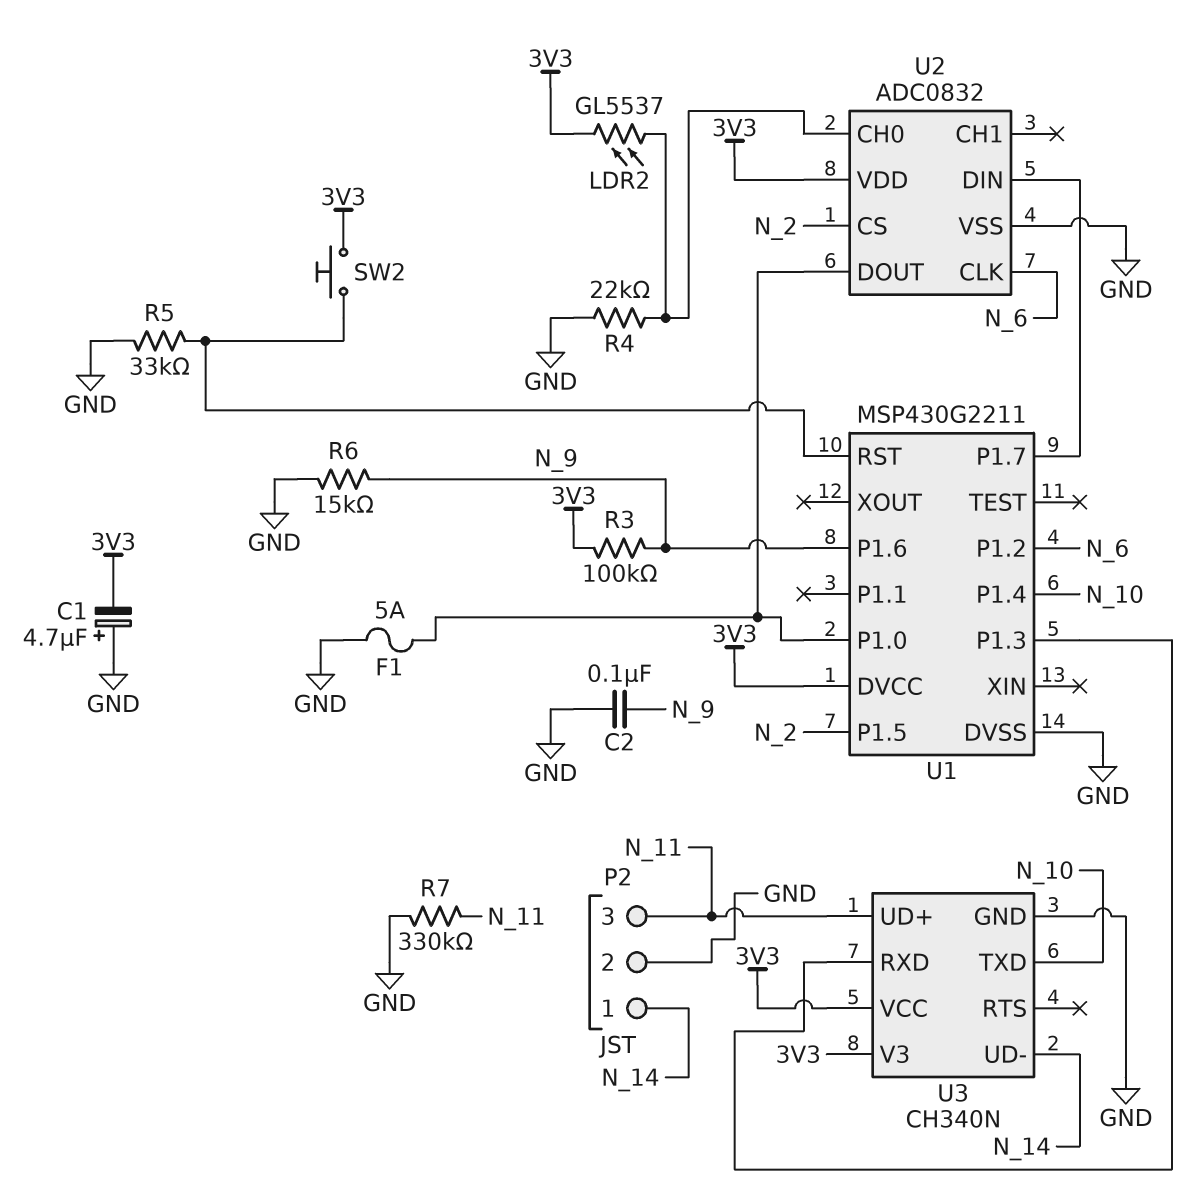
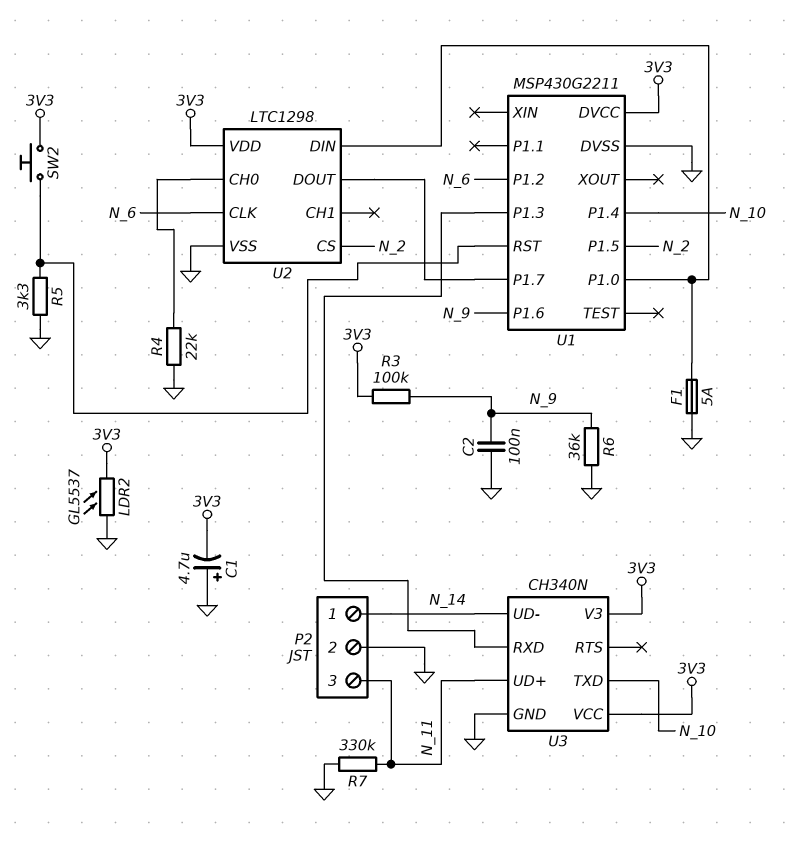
LDR2: GL5537 (3V3, U2/CH0) -> GL5537 (3V3, GND)
R5: 33k (GND, U1/RST) -> 3.3k (GND, U1/RST)
R6: 15k (GND, N_9) -> 36k (GND, N_9)
U2: ADC0832 -> LTC1298
U2 pin DIN: U1/P1.7 -> U1/P1.0
U2 pin DOUT: U1/P1.0 -> U1/P1.7

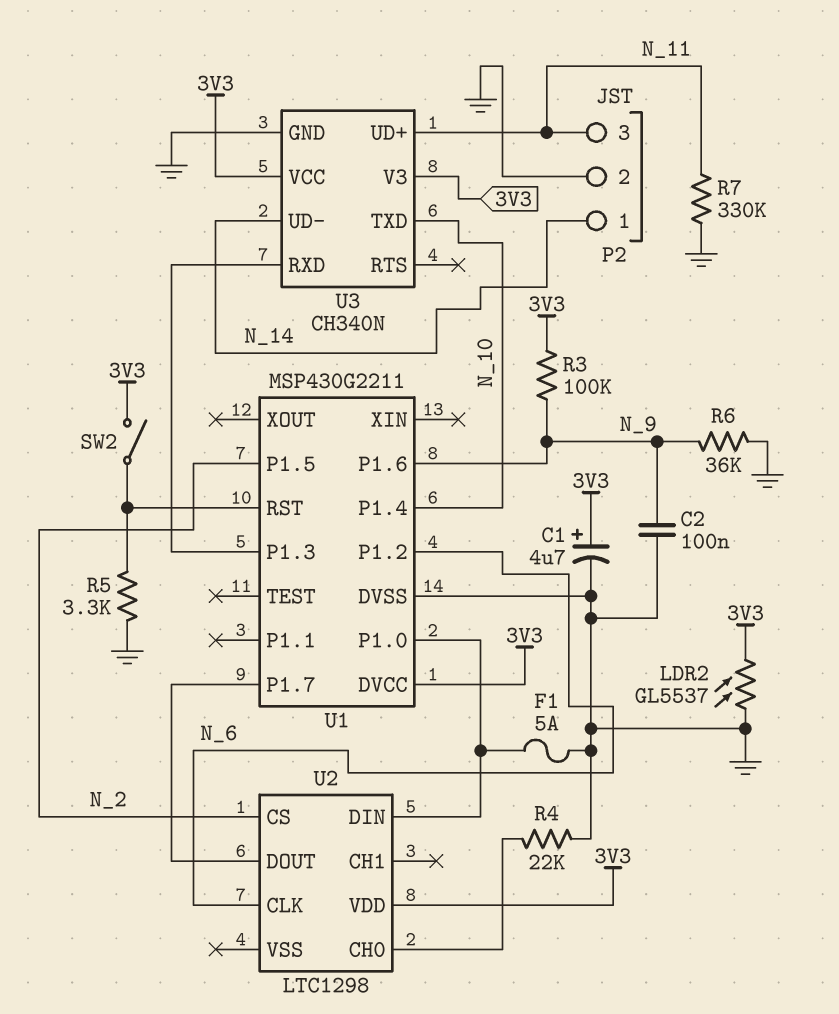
C1: 4.7uF (plus GND, minus 3V3) -> 4.7uF (plus 3V3, minus GND)
SW2: button (3V3, U1/RST) -> switch (3V3, U1/RST)
U2 pin VSS: GND -> none

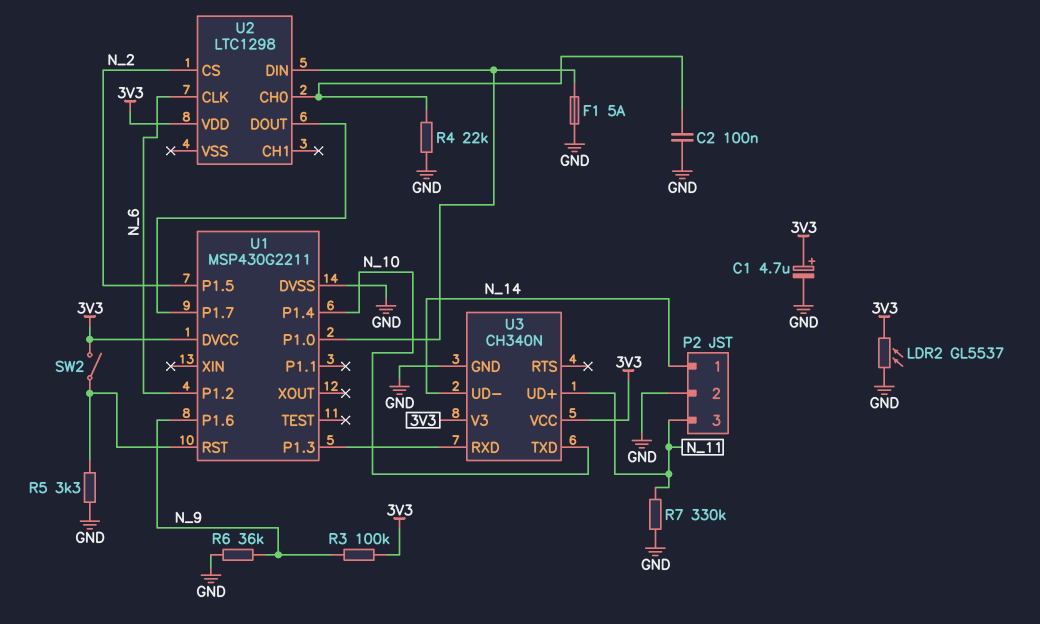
C2: 100nF (GND, N_9) -> 100nF (GND, U2/CH0)

